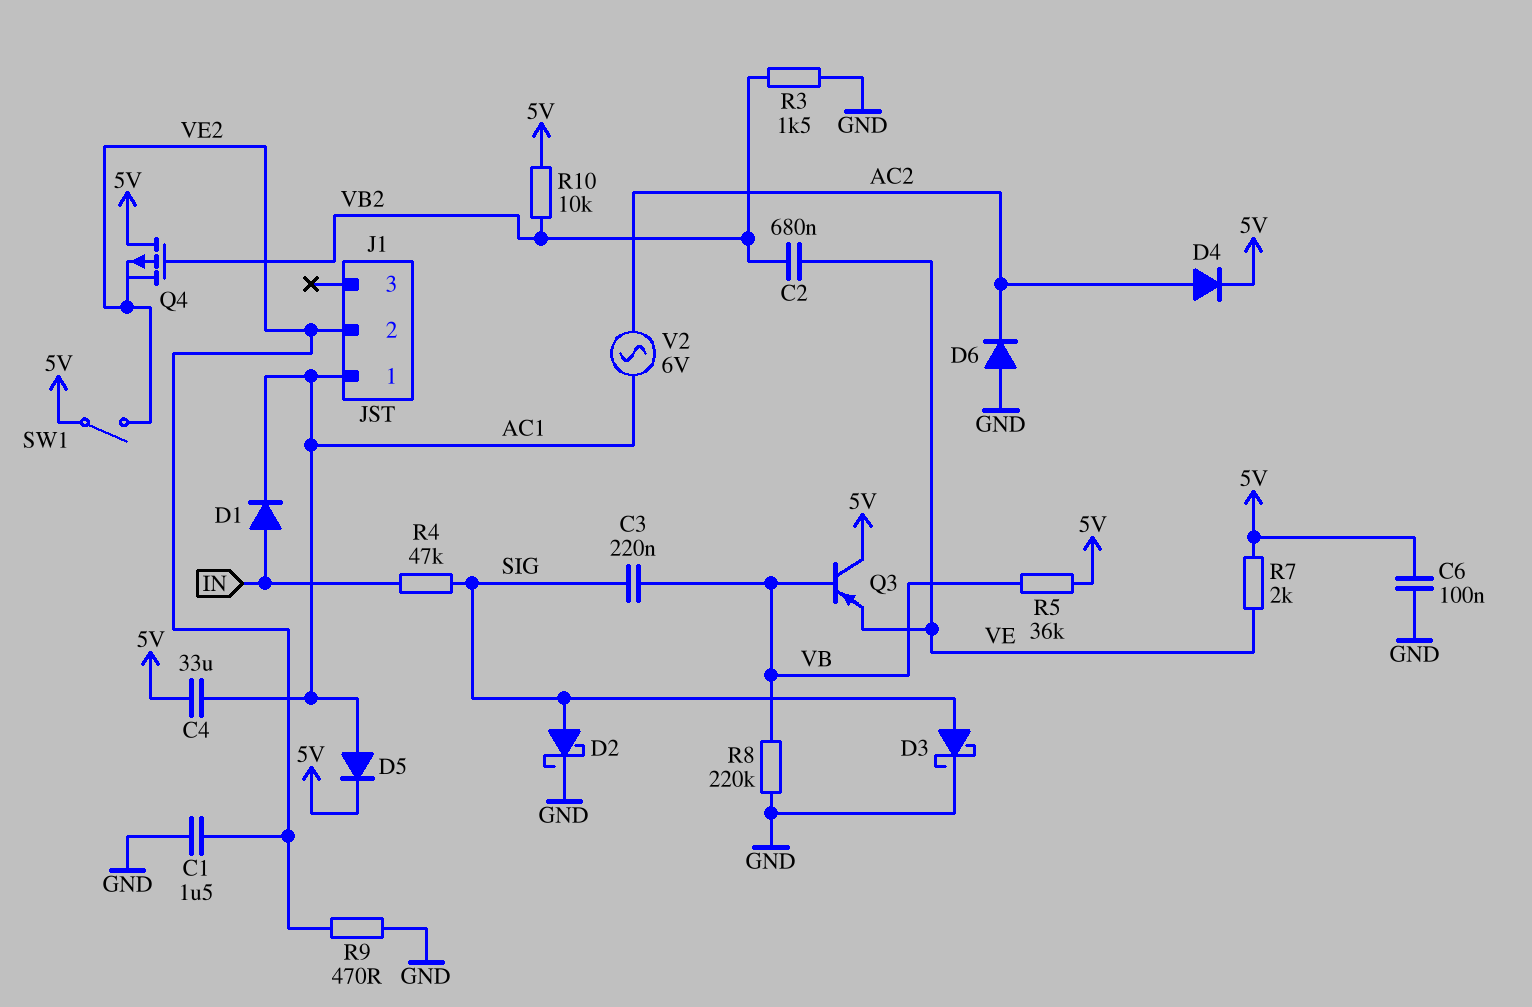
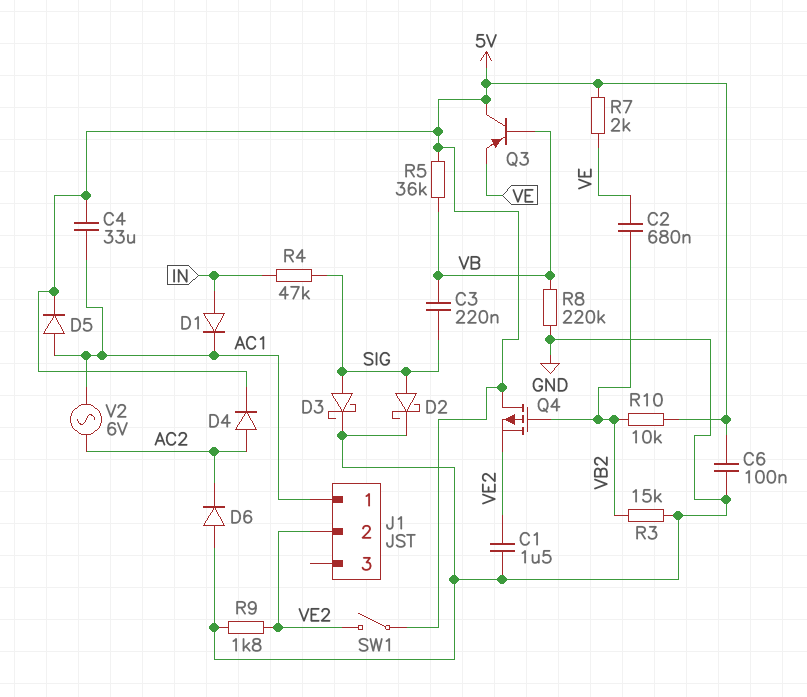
R3: 1.5k (GND, VB2) -> 15k (GND, VB2)
R9: 470 (GND, VE2) -> 1.8k (GND, VE2)

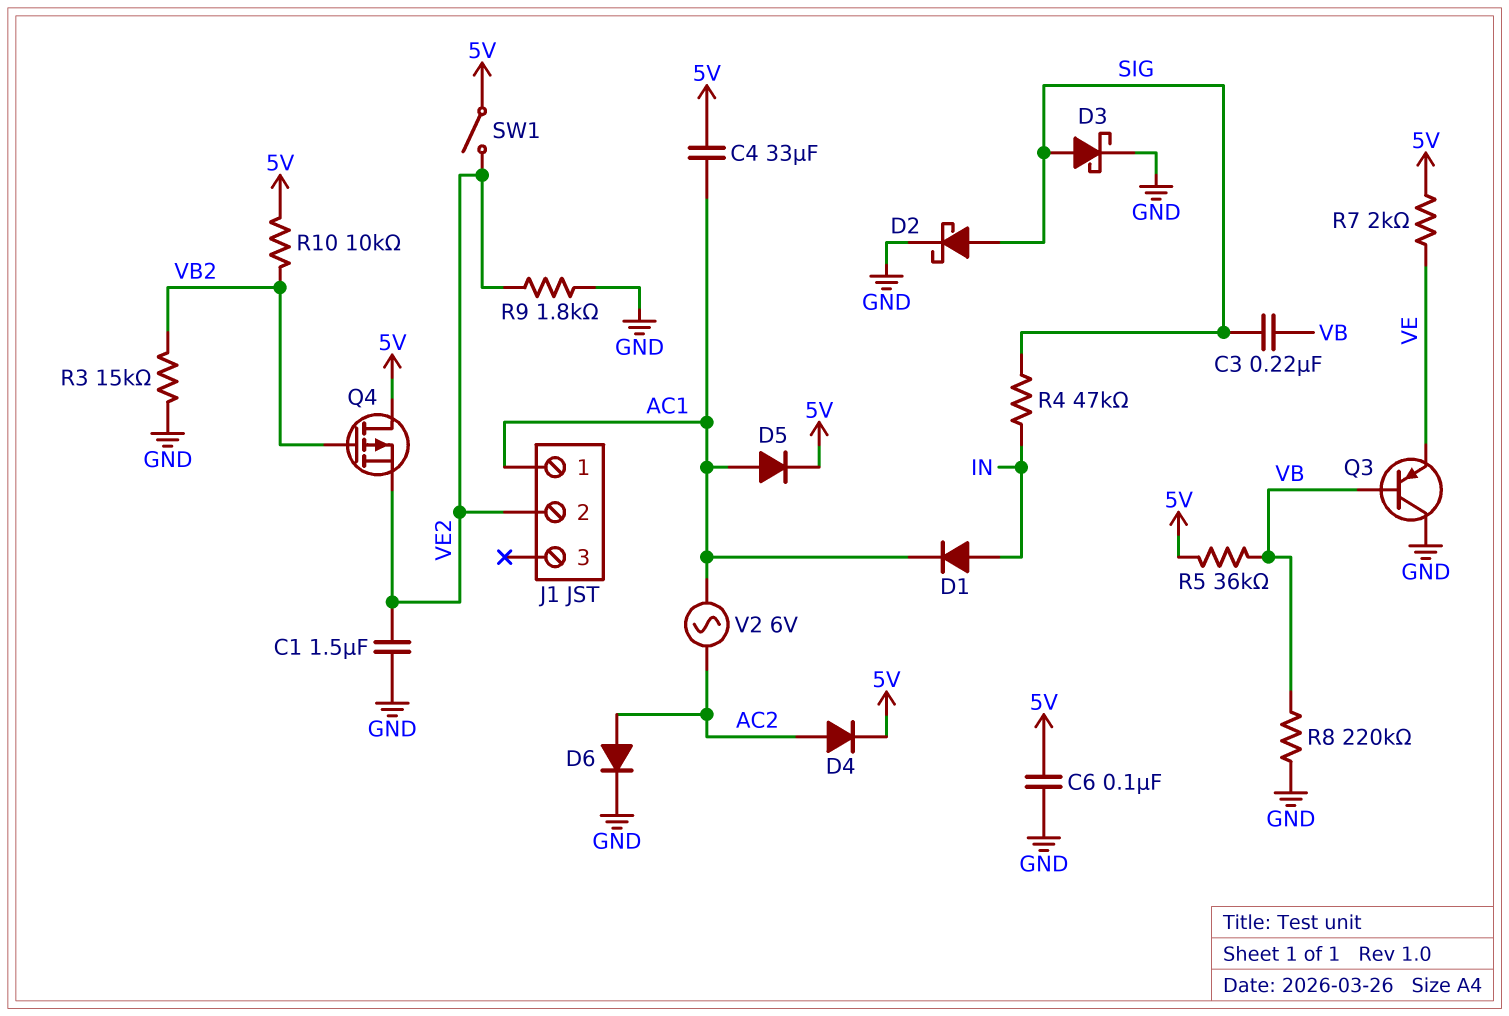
C2: 680nF (VB2, VE) -> none
D6: diode (A GND, K AC2) -> diode (A AC2, K GND)
Q3: PNP (B VB, C 5V, E VE) -> PNP (B VB, C GND, E VE)

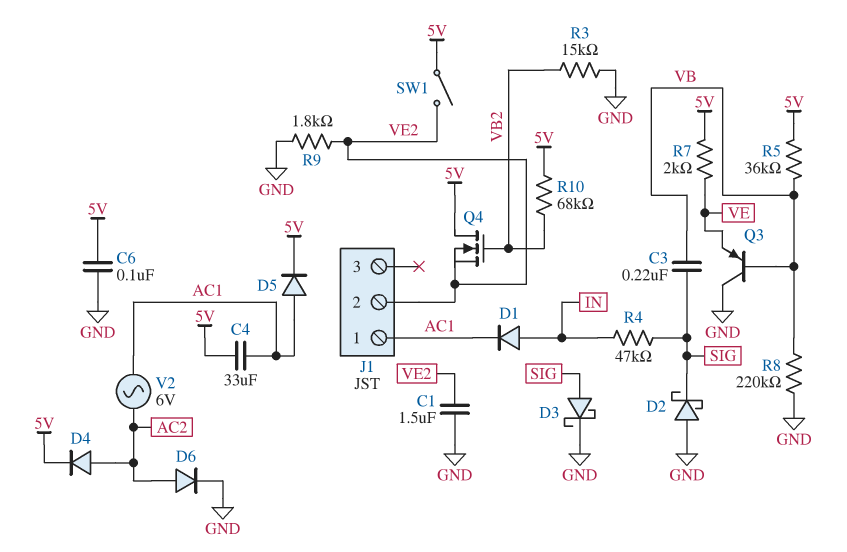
D2: schottky (A SIG, K GND) -> schottky (A GND, K SIG)
Q4: PMOS (G VB2, D 5V, S VE2) -> NMOS (G VB2, D 5V, S VE2)
R10: 10k (5V, VB2) -> 68k (5V, VB2)

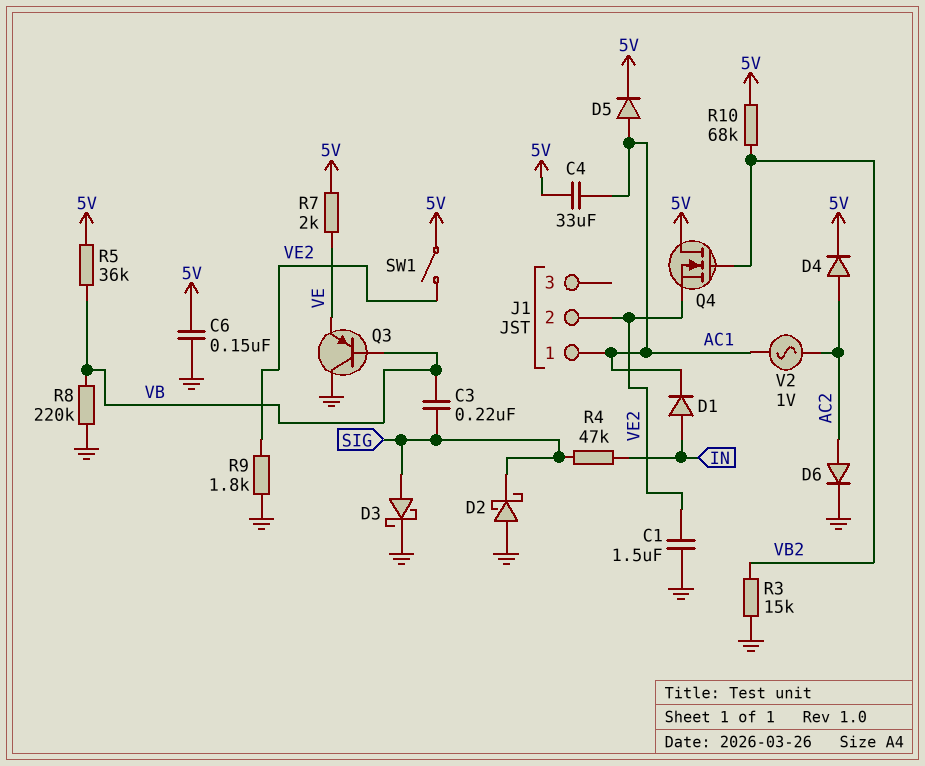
C6: 100nF (5V, GND) -> 150nF (5V, GND)
V2: AC 6V (AC1, AC2) -> AC 1V (AC1, AC2)

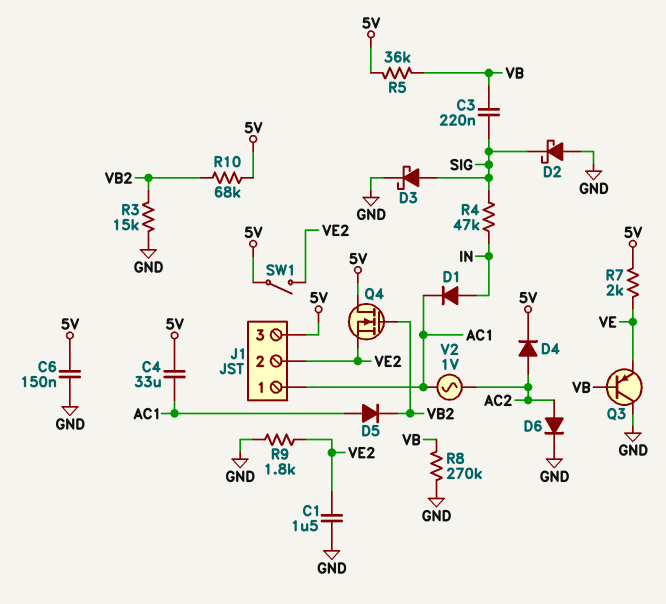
D5: diode (A AC1, K 5V) -> diode (A AC1, K VB2)
J1 pin 3: none -> 5V
R8: 220k (GND, VB) -> 270k (GND, VB)

